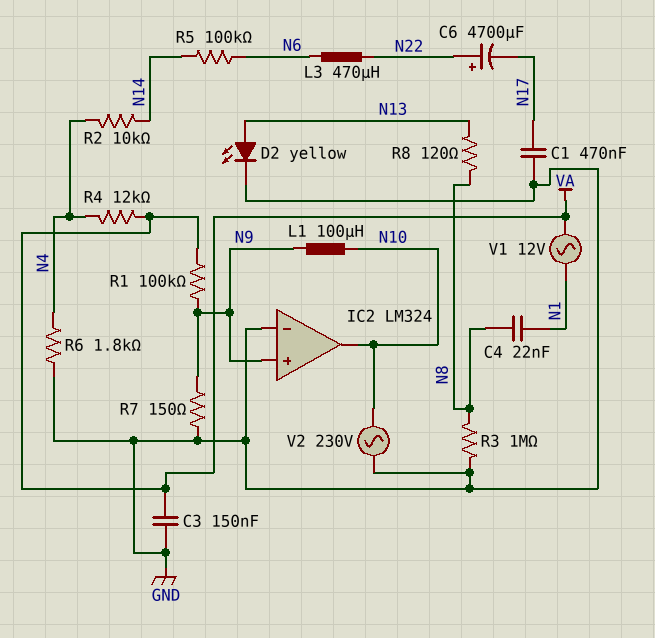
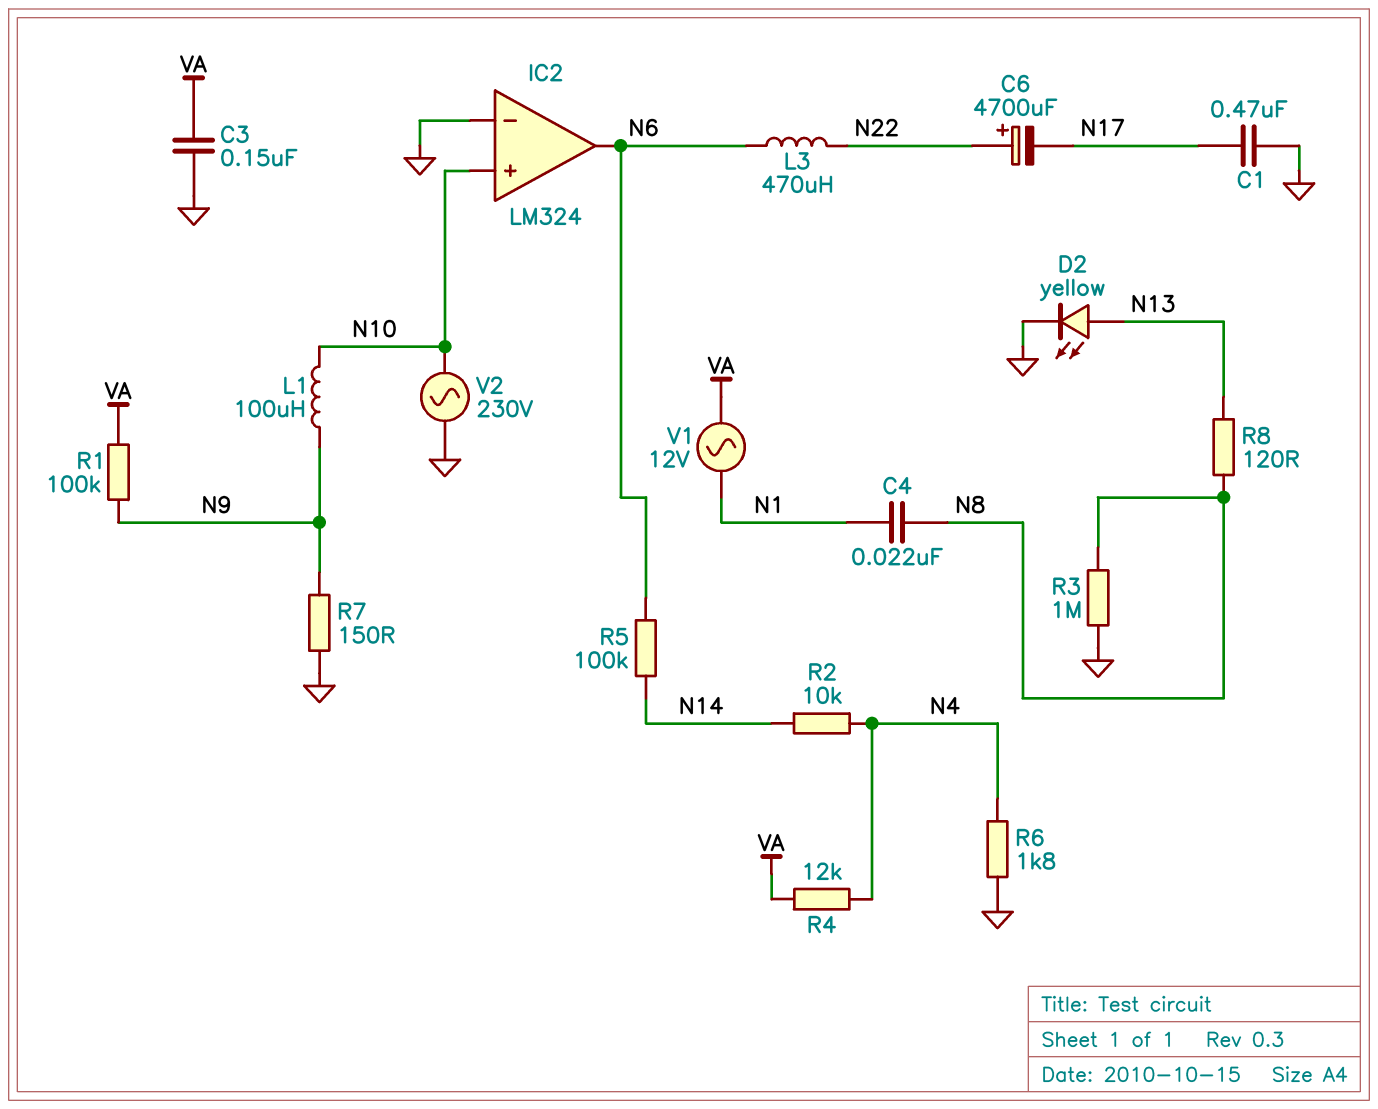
IC2 pin in+: N9 -> N10
IC2 pin out: N10 -> N6

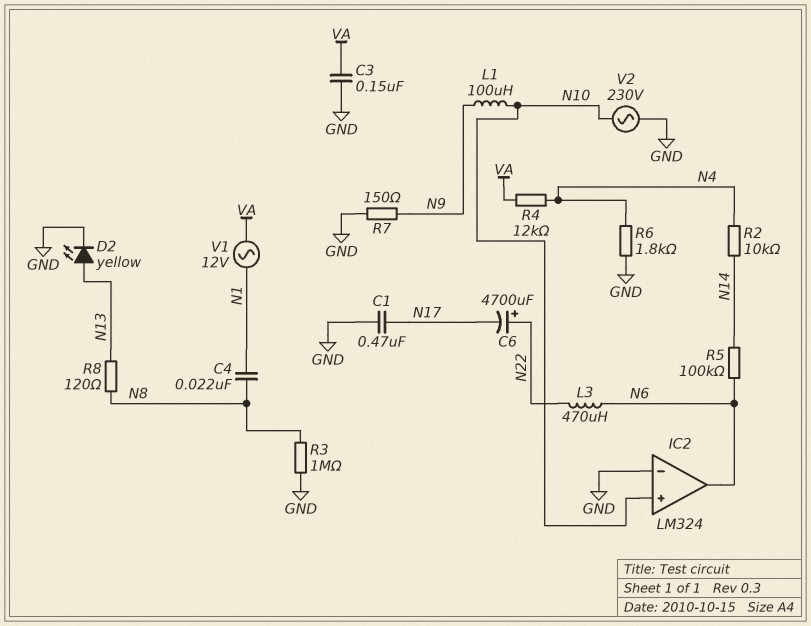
R1: 100k (N9, VA) -> none

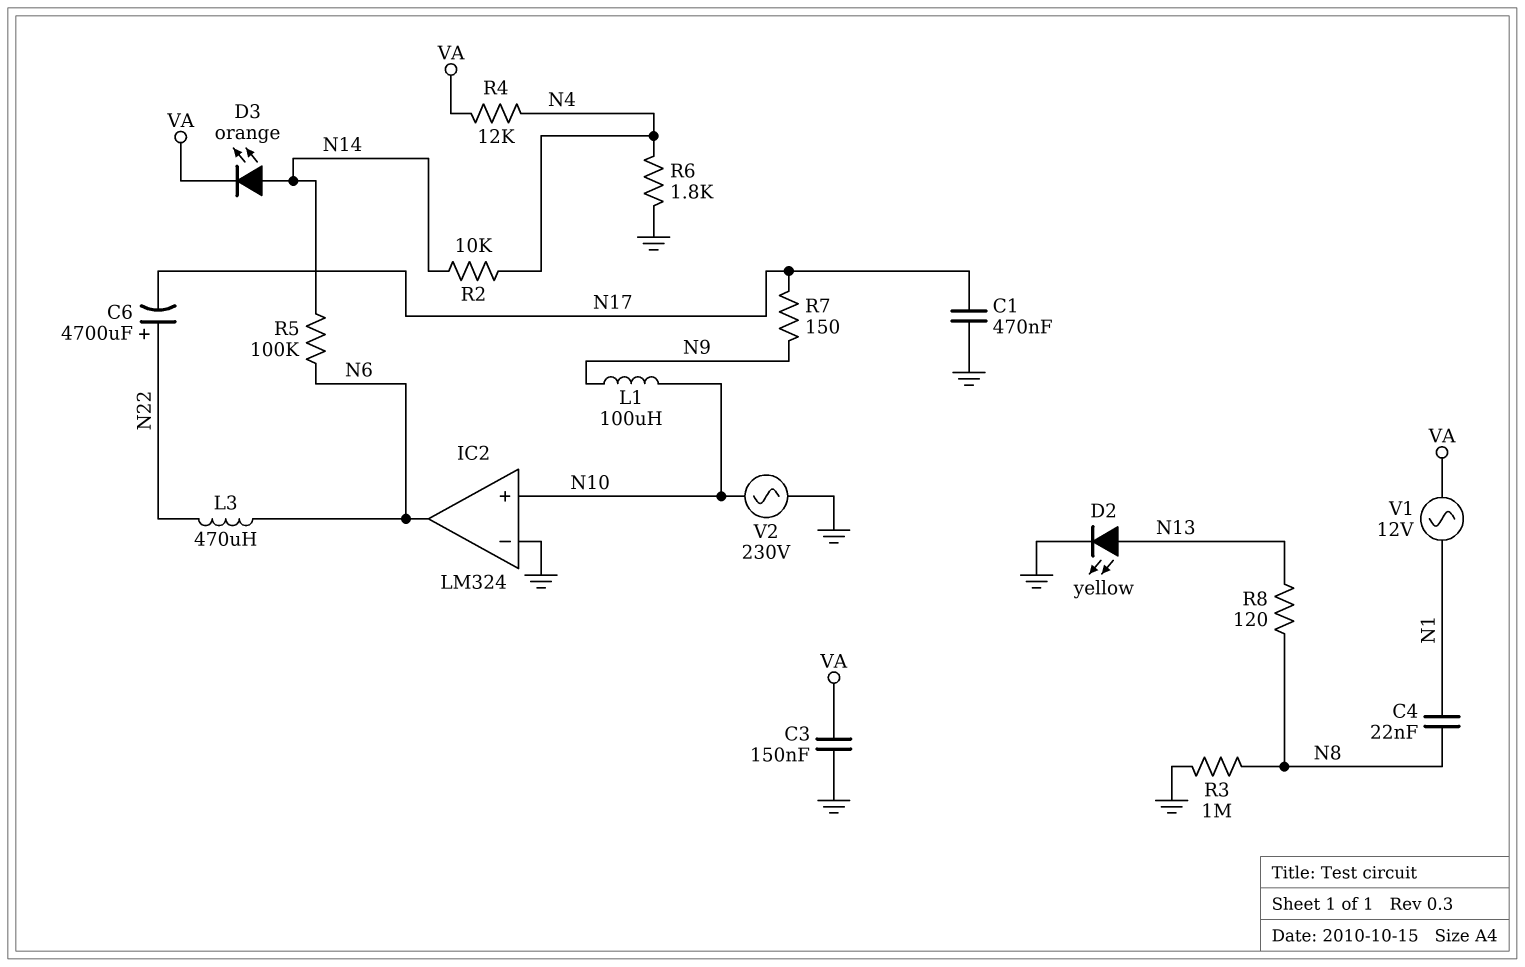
D3: none -> LED orange (A N14, K VA)
R7: 150 (GND, N9) -> 150 (N9, N17)

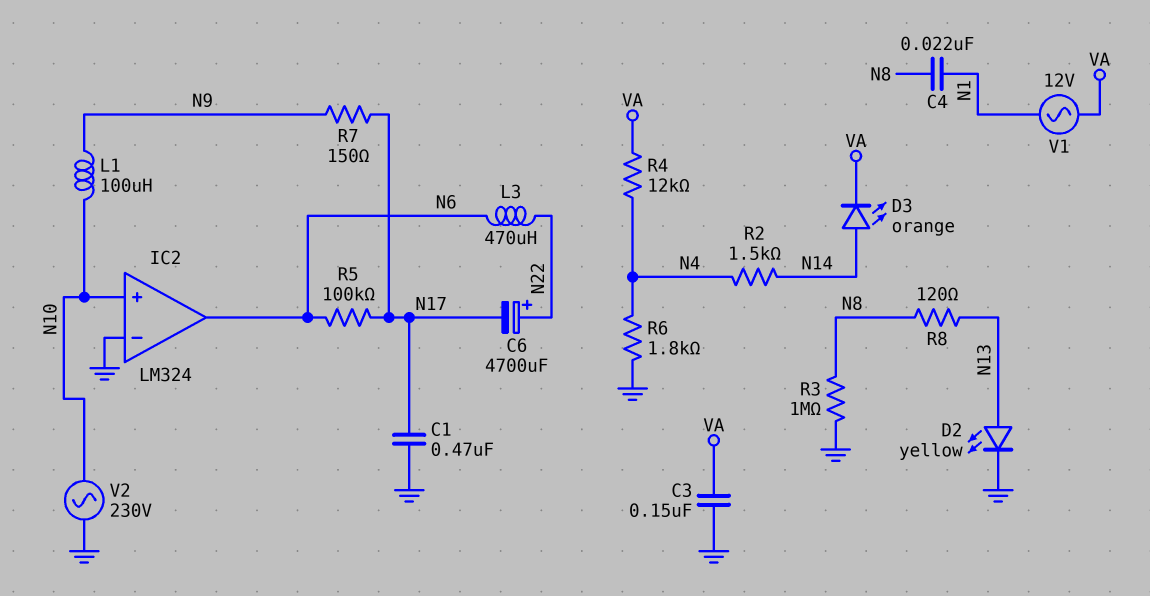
R2: 10k (N4, N14) -> 1.5k (N4, N14)
R5: 100k (N6, N14) -> 100k (N6, N17)

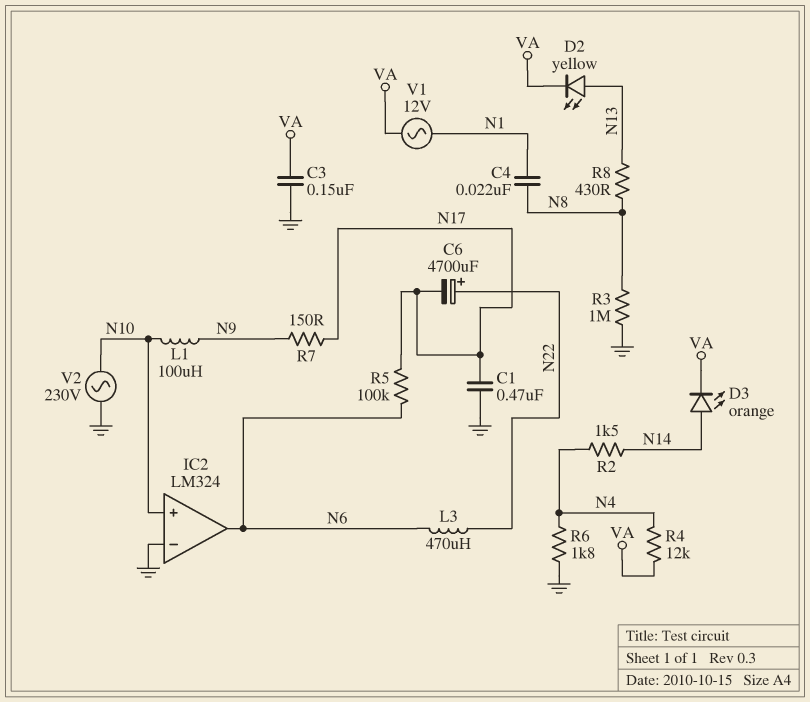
D2: LED yellow (A N13, K GND) -> LED yellow (A N13, K VA)
R8: 120 (N8, N13) -> 430 (N8, N13)

